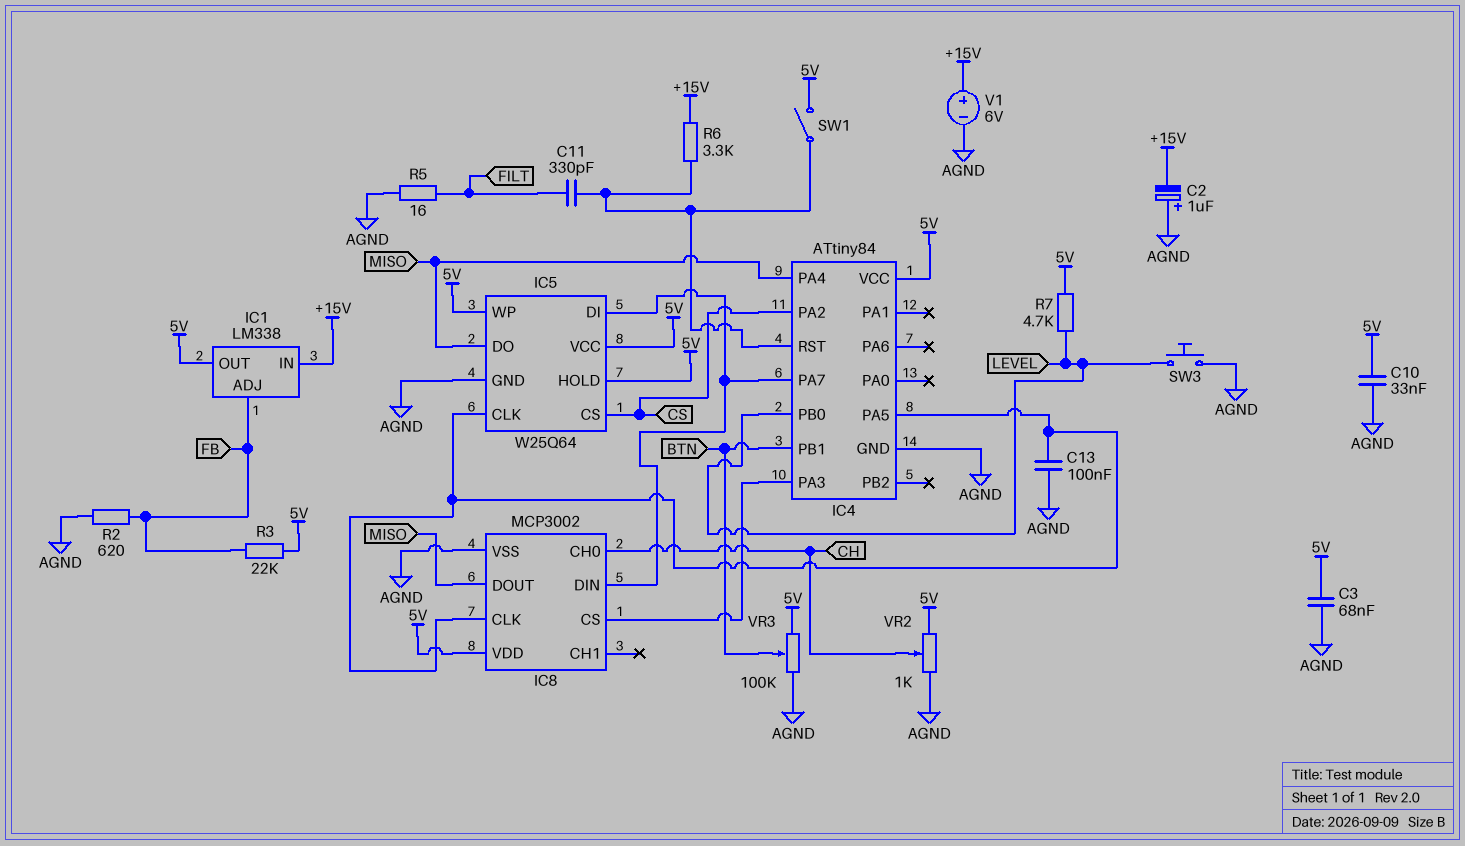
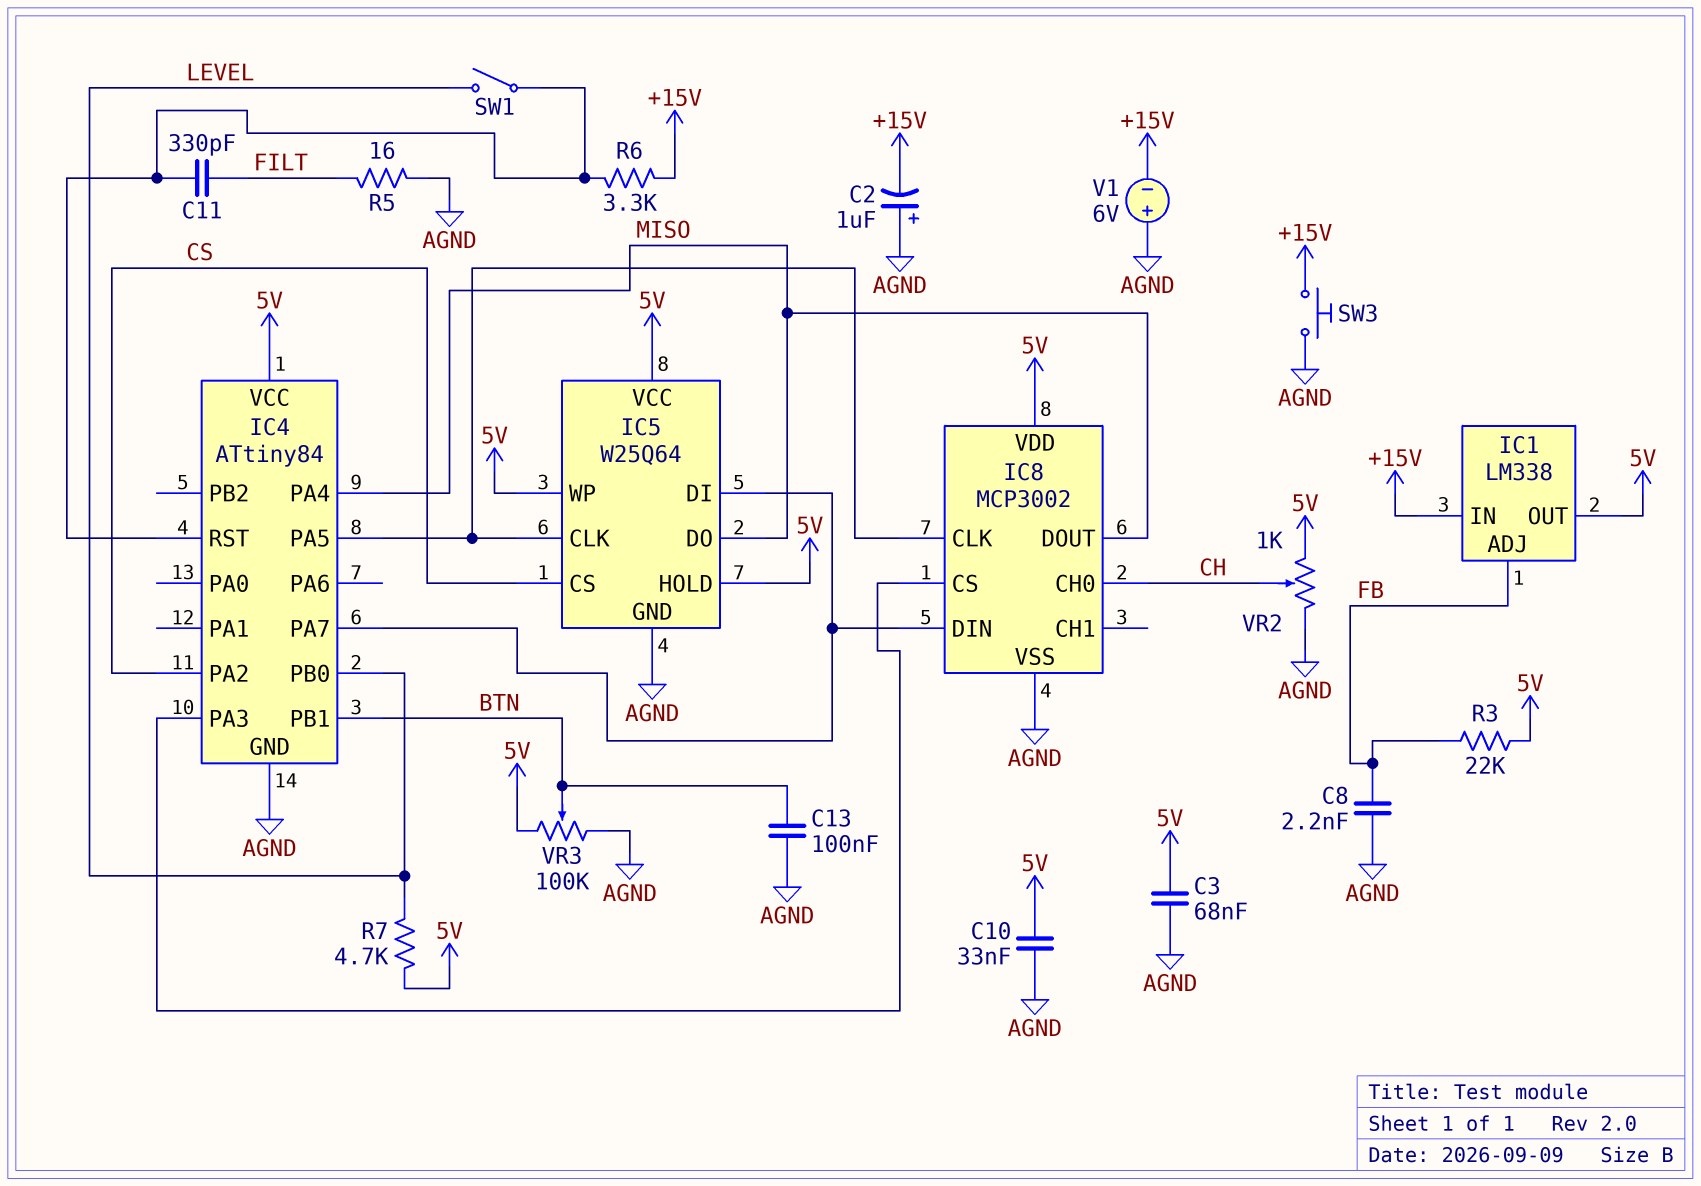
C8: none -> 2.2nF (AGND, FB)
C13: 100nF (AGND, IC4/PA5) -> 100nF (AGND, BTN)
R2: 620 (AGND, FB) -> none
SW1: switch (5V, IC4/RST) -> switch (IC4/RST, LEVEL)
SW3: button (AGND, LEVEL) -> button (+15V, AGND)
V1: 6V (plus +15V, minus AGND) -> 6V (plus AGND, minus +15V)

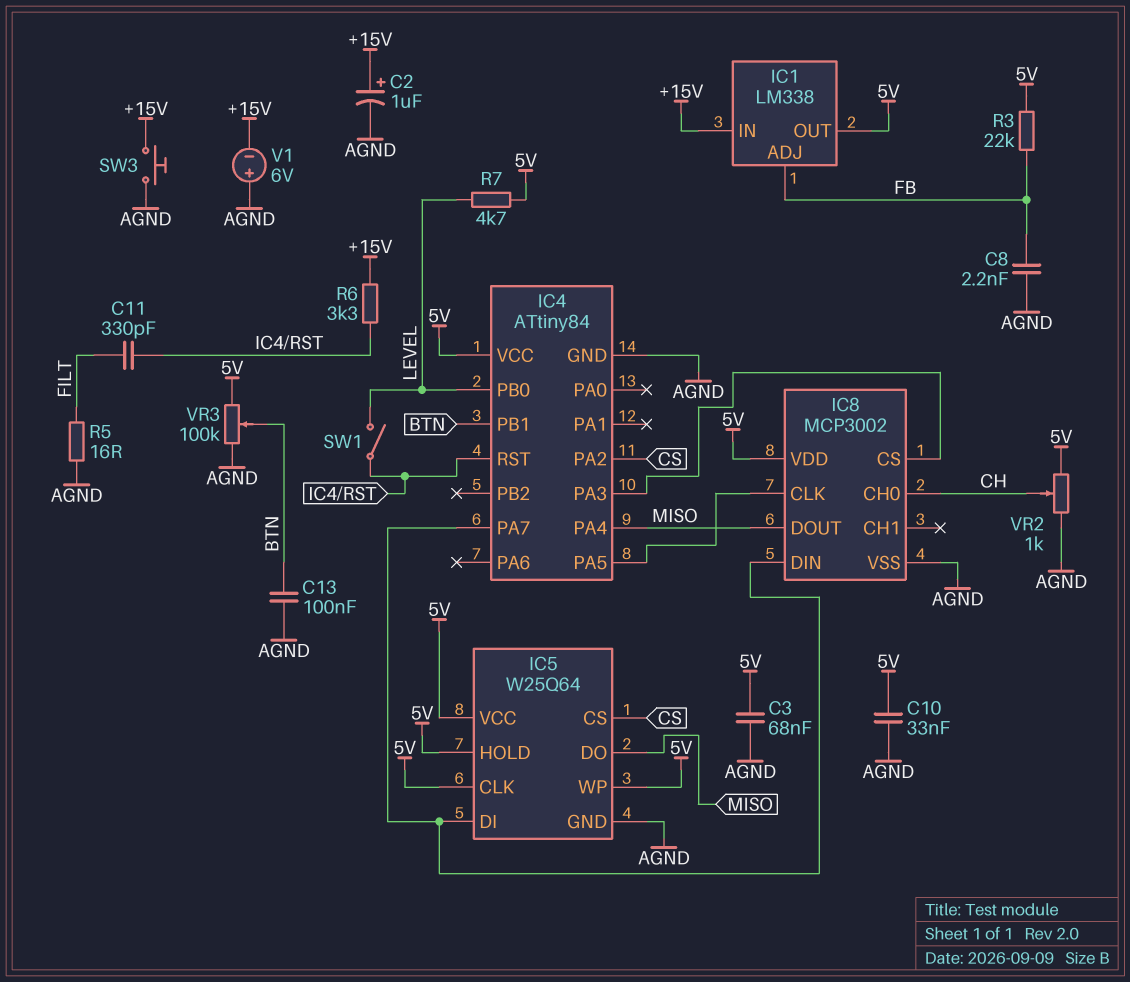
C2: 1uF (plus AGND, minus +15V) -> 1uF (plus +15V, minus AGND)
IC5 pin CLK: IC4/PA5 -> 5V

